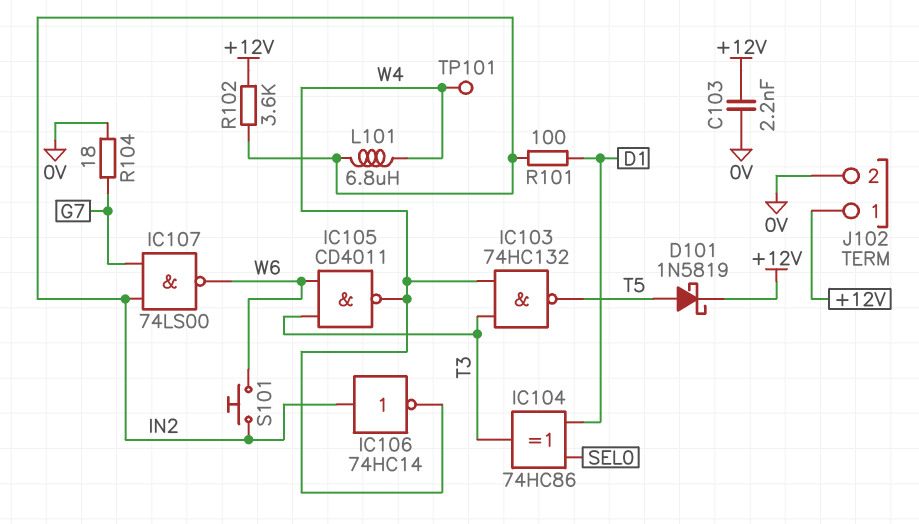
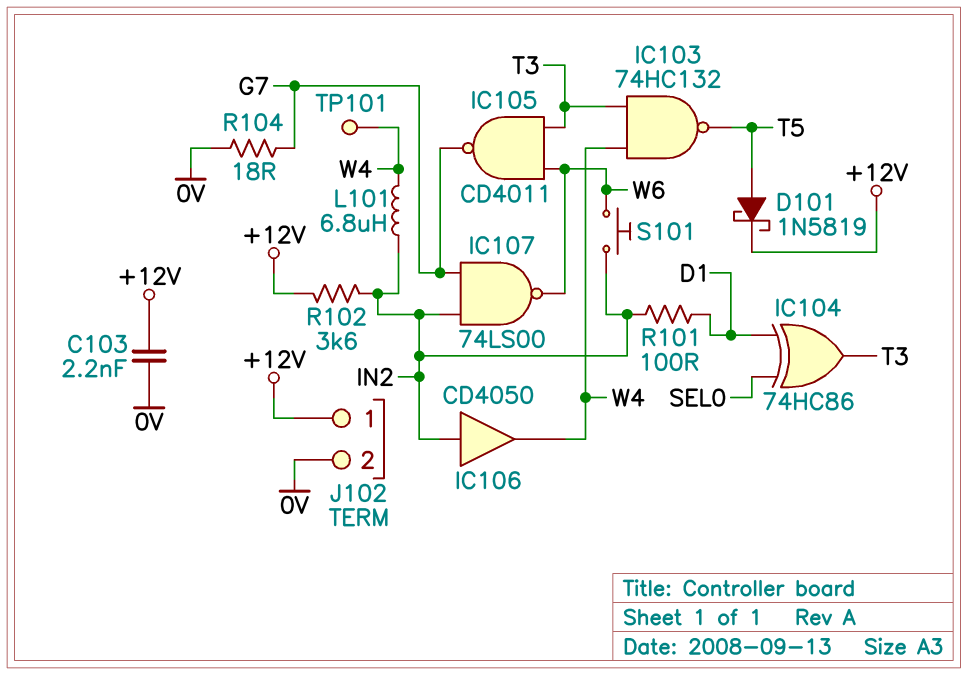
IC105: NAND CD4011 (in T3, in W6, out W4) -> NAND CD4011 (in T3, in W6, out G7)
IC106: NOT 74HC14 (in IN2, out W4) -> buffer CD4050 (in IN2, out W4)

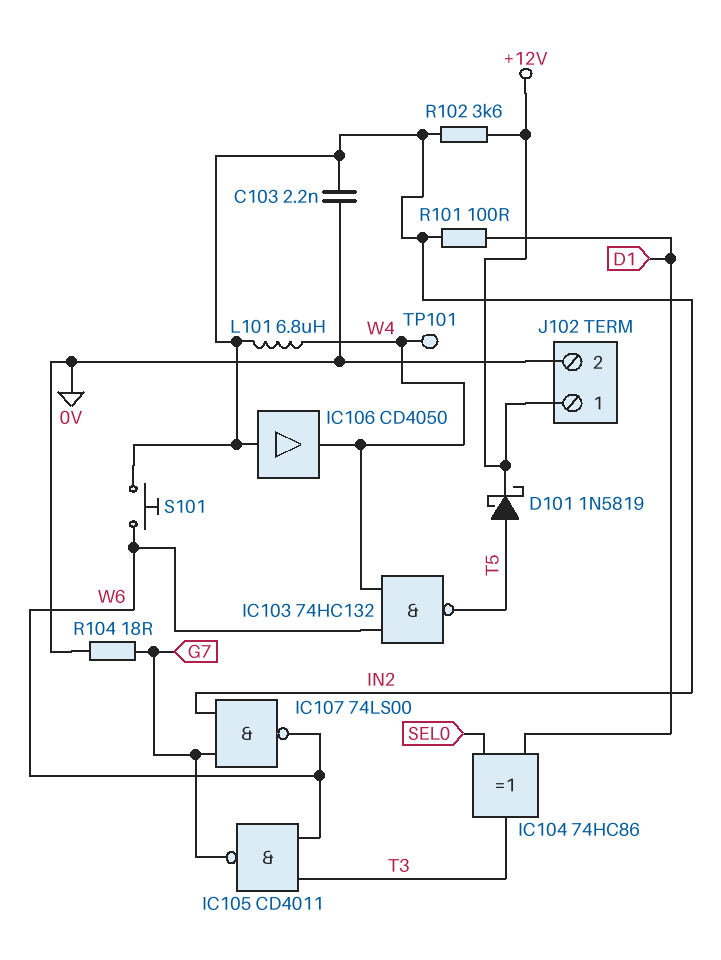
C103: 2.2nF (+12V, 0V) -> 2.2nF (0V, IN2)
IC103: NAND 74HC132 (in T3, in W4, out T5) -> NAND 74HC132 (in W4, in W6, out T5)

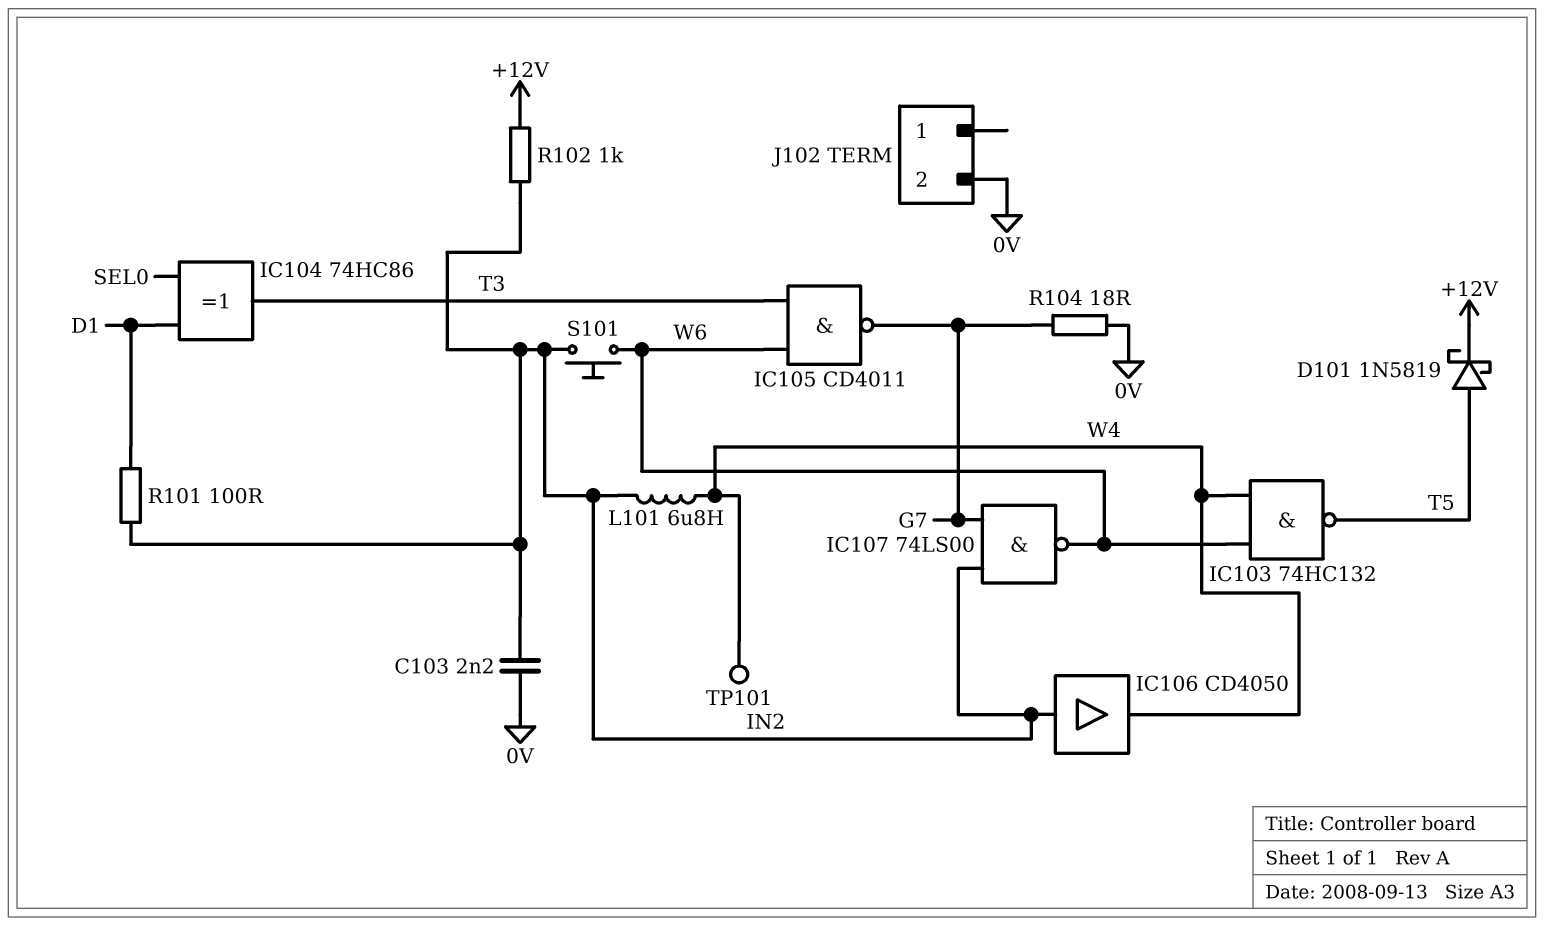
J102 pin 1: +12V -> none
R102: 3.6k (+12V, IN2) -> 1k (+12V, IN2)

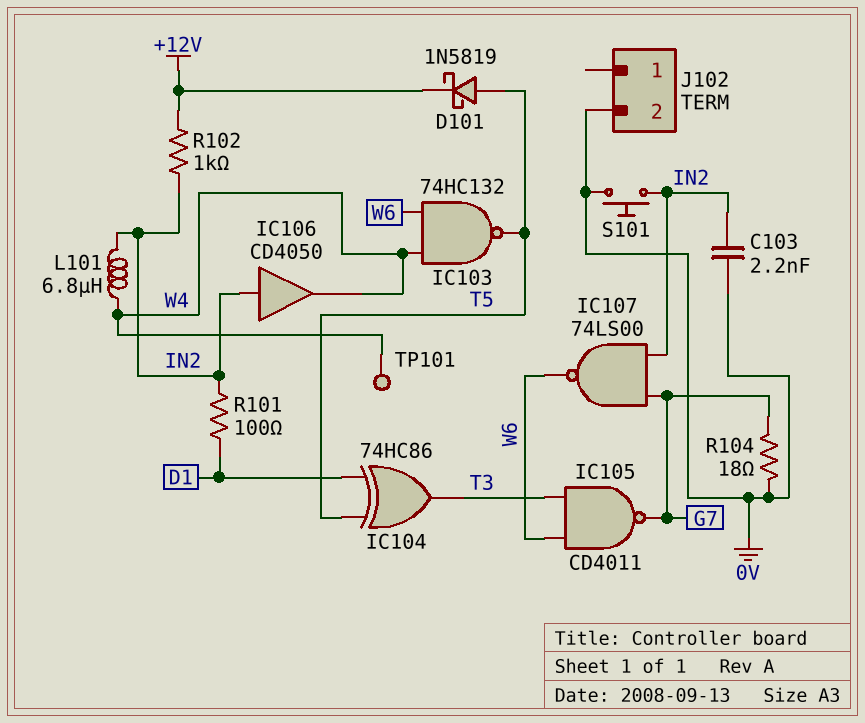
IC104: XOR 74HC86 (in D1, in SEL0, out T3) -> XOR 74HC86 (in D1, in T5, out T3)
S101: button (IN2, W6) -> button (0V, IN2)

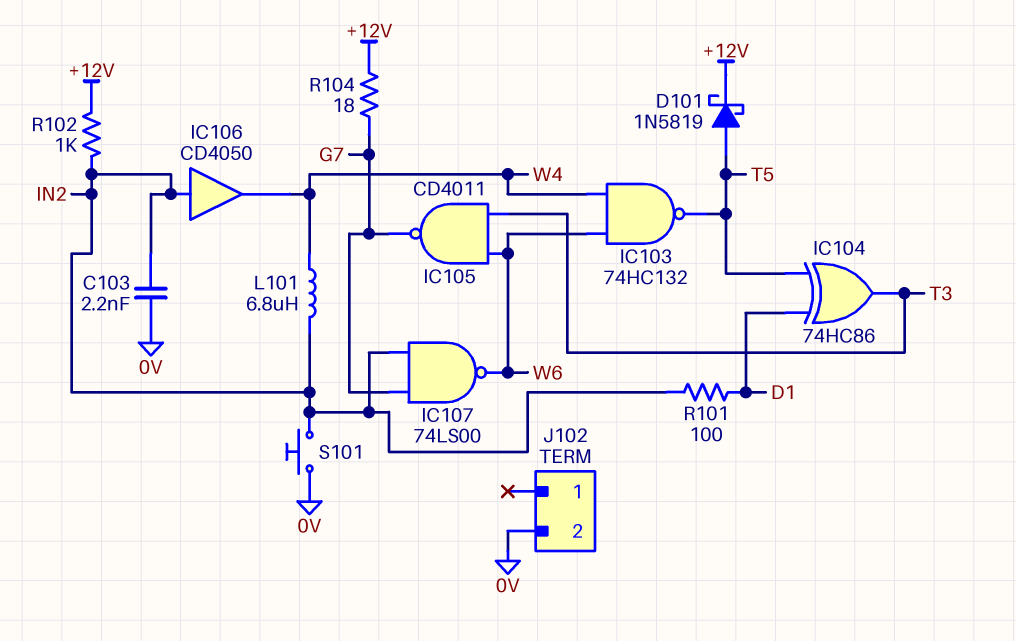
R104: 18 (0V, G7) -> 18 (+12V, G7)
TP101: test point (W4) -> none

